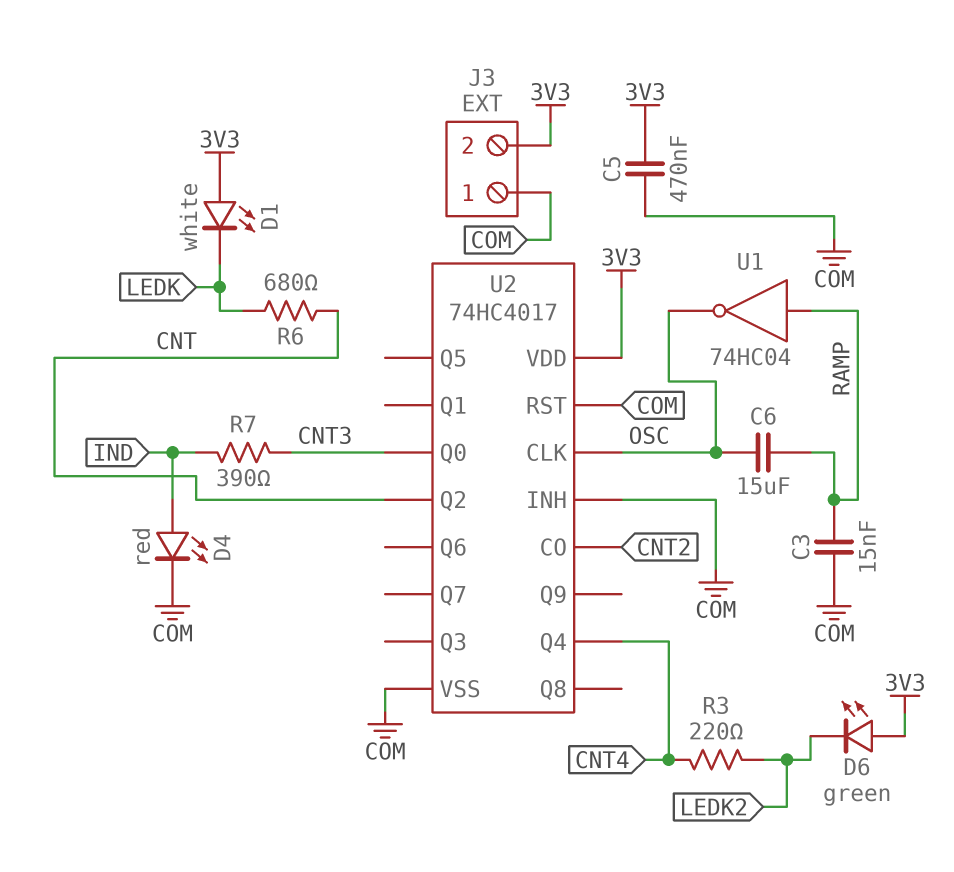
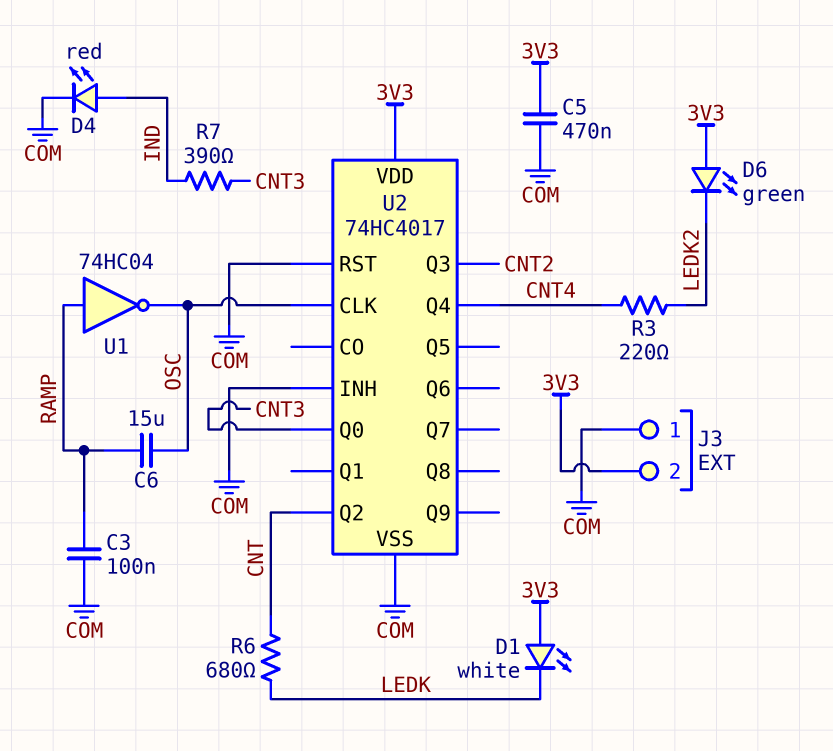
C3: 15nF (COM, RAMP) -> 100nF (COM, RAMP)
U2 pin CO: CNT2 -> none
U2 pin Q3: none -> CNT2

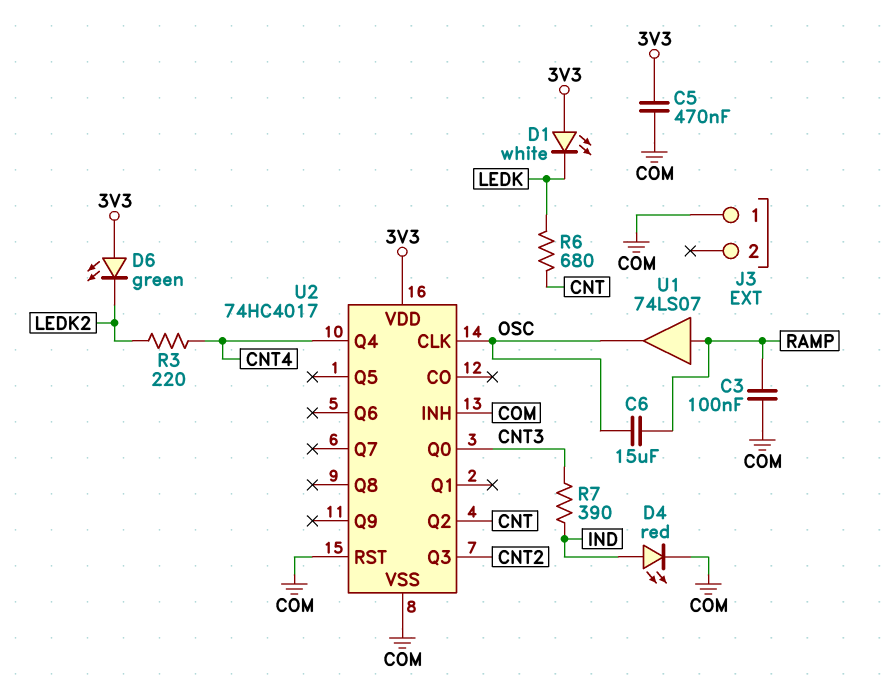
J3 pin 2: 3V3 -> none
U1: NOT 74HC04 (in RAMP, out OSC) -> buffer 74LS07 (in RAMP, out OSC)

